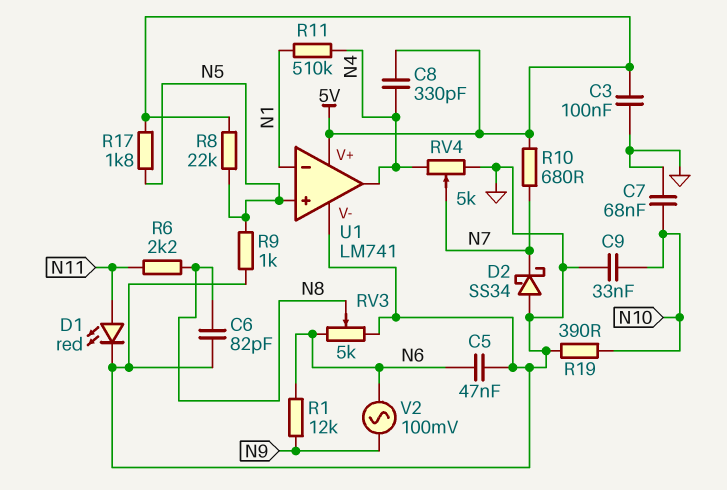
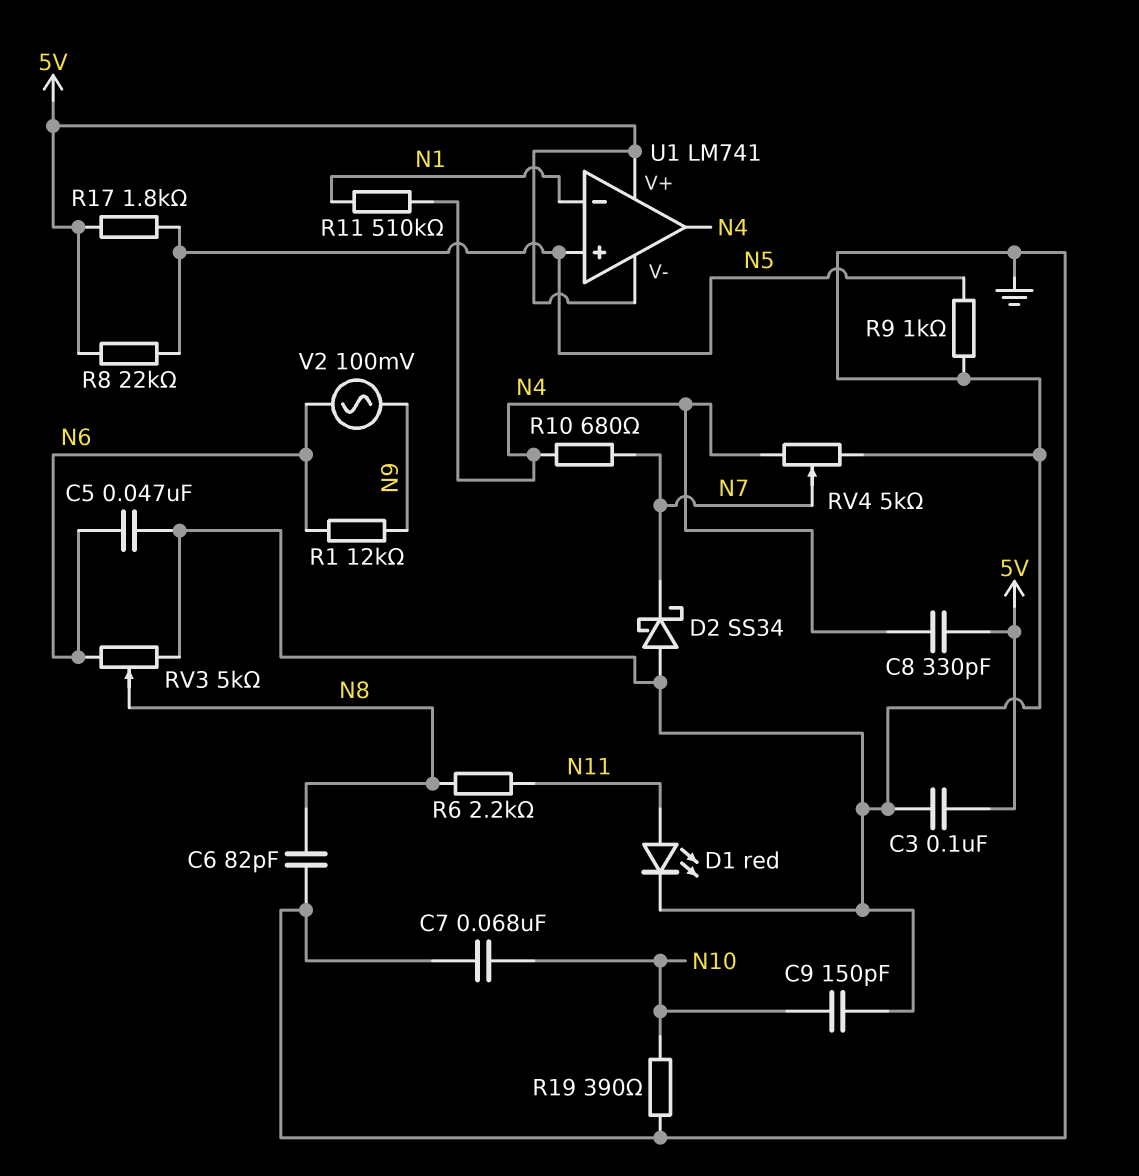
C9: 33nF (GND, N10) -> 150pF (GND, N10)
R10: 680 (5V, N7) -> 680 (N4, N7)
U1 pin V-: GND -> 5V

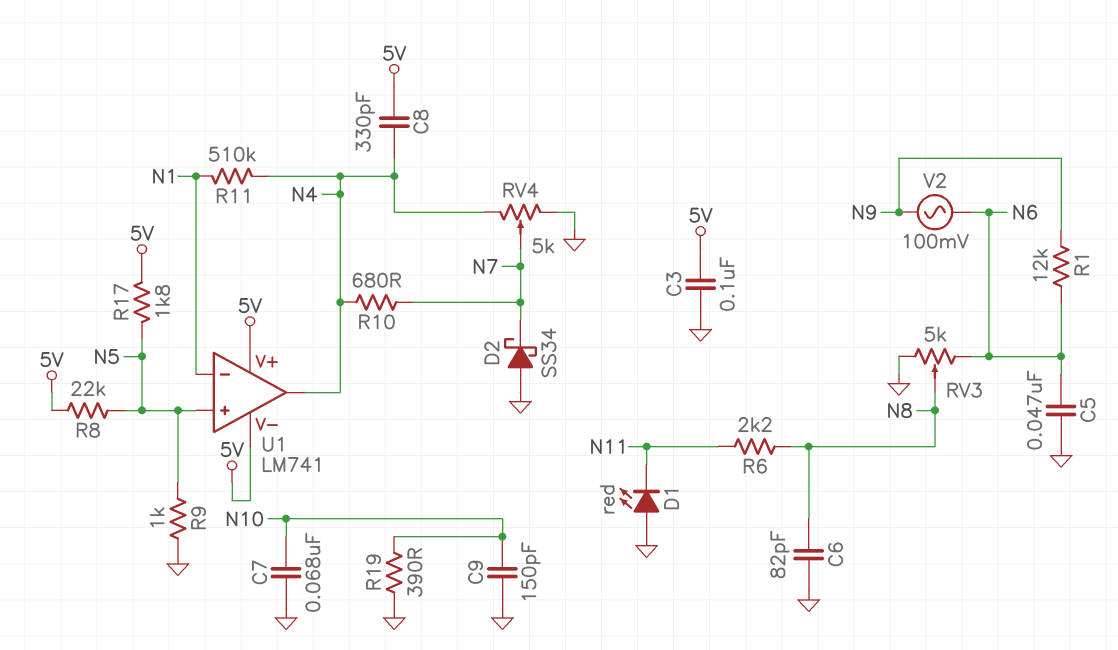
D1: LED red (A N11, K GND) -> LED red (A GND, K N11)

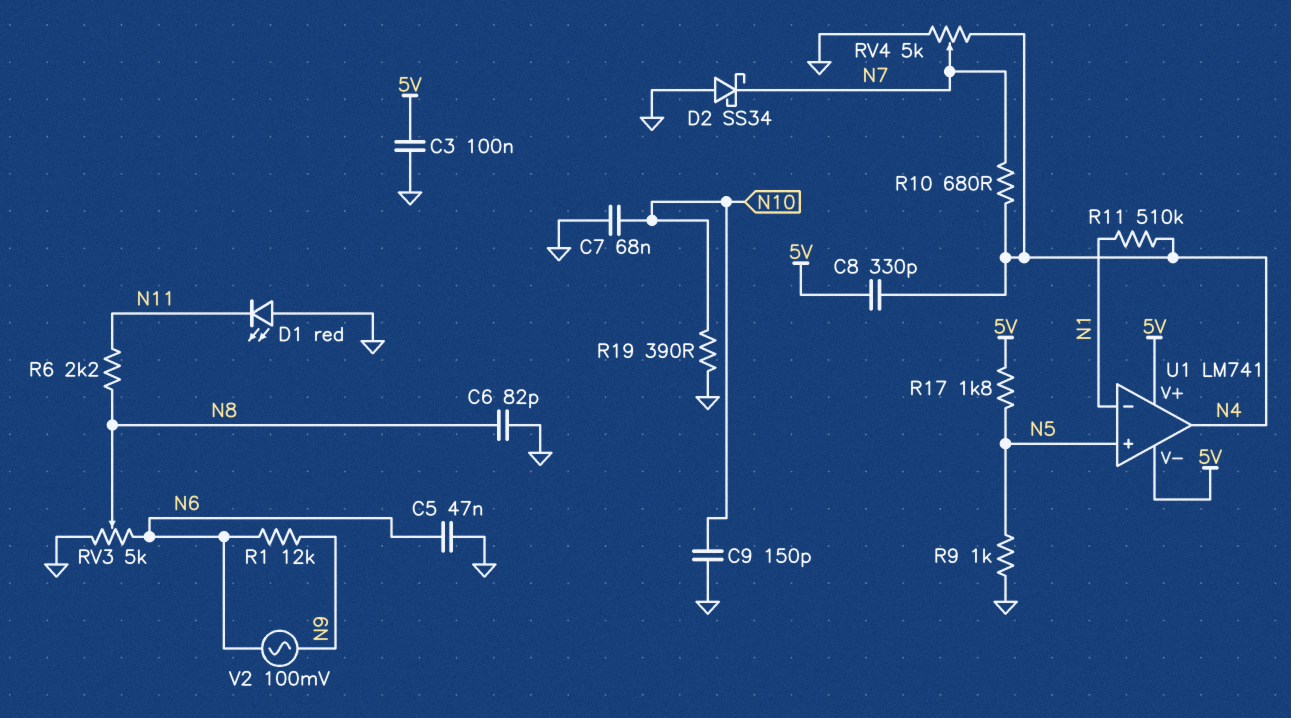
R8: 22k (5V, N5) -> none

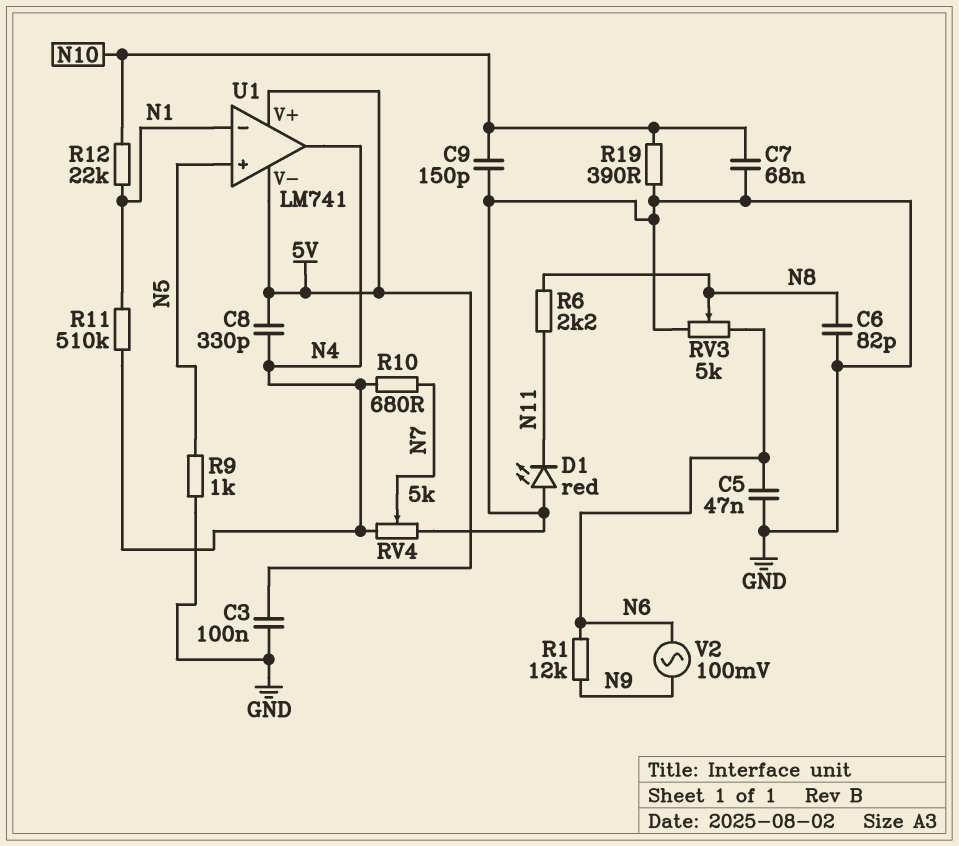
D2: schottky SS34 (A GND, K N7) -> none
R12: none -> 22k (N1, N10)
R17: 1.8k (5V, N5) -> none

